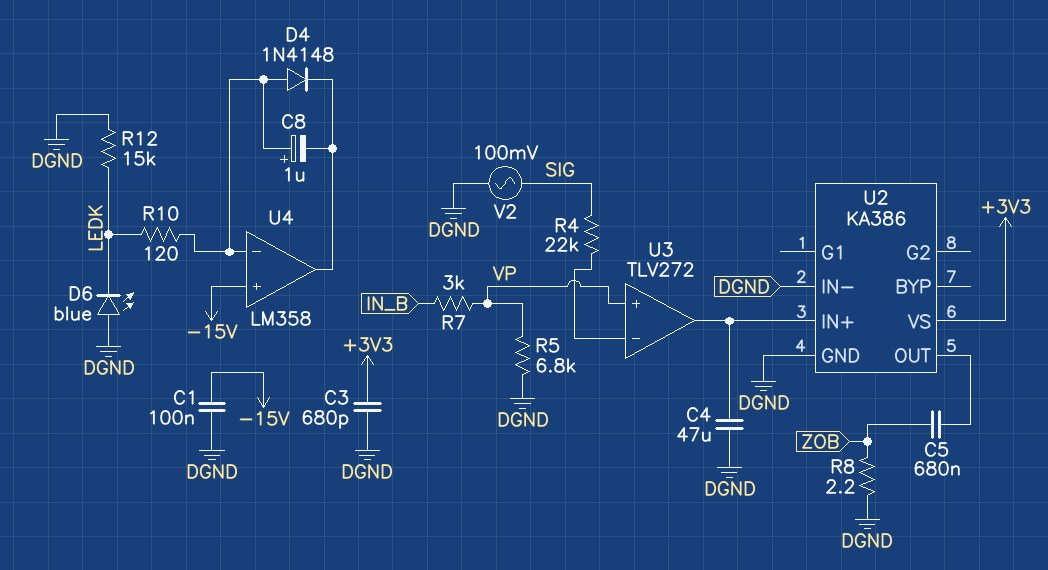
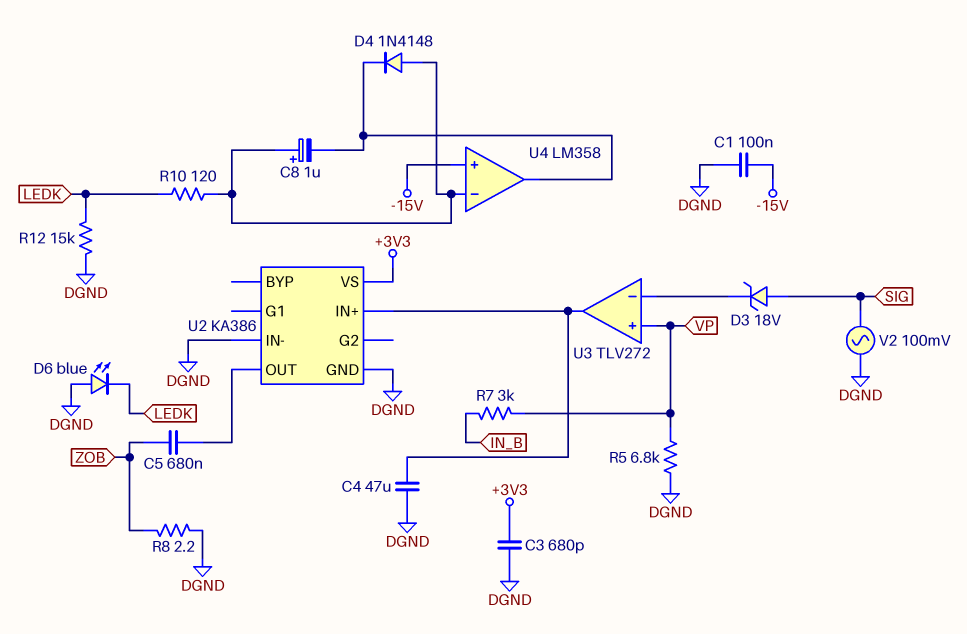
D3: none -> zener 18V (A SIG, K U3/in-)
R4: 22k (SIG, U3/in-) -> none

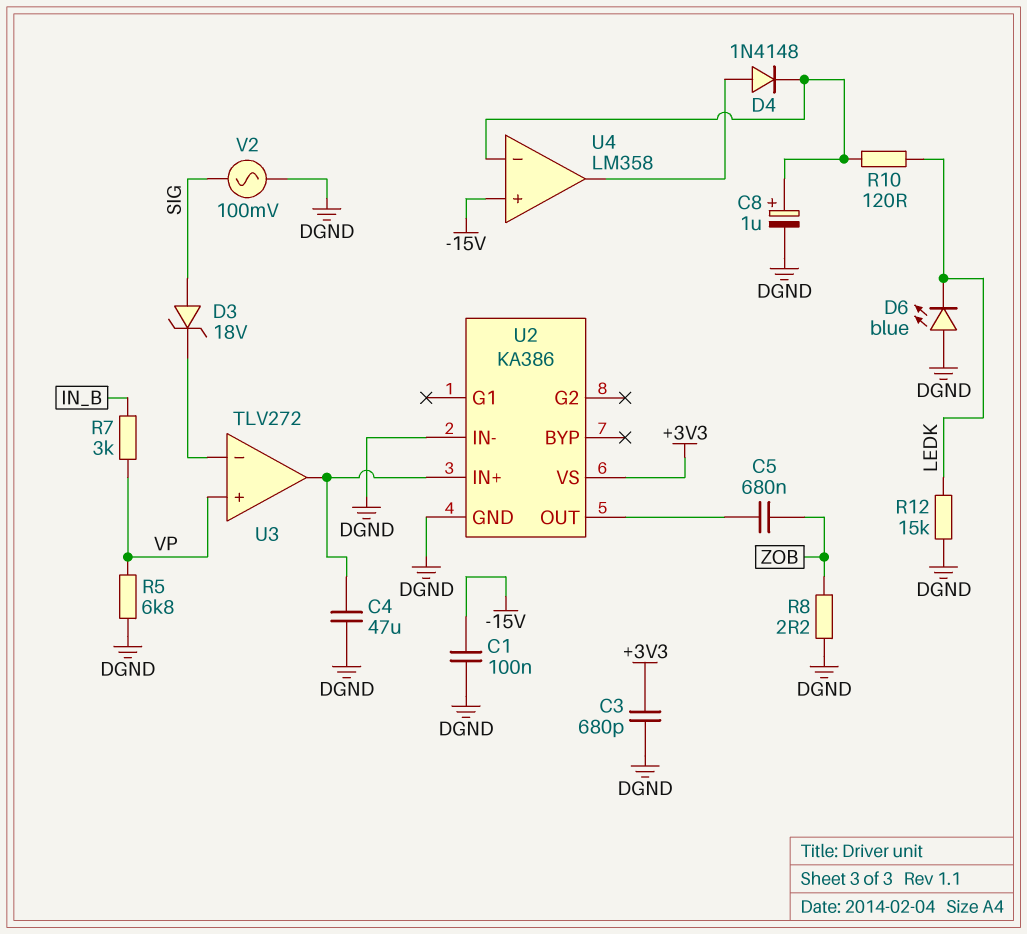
C8: 1uF (plus U4/in-, minus U4/out) -> 1uF (plus U4/in-, minus DGND)
D4: diode 1N4148 (A U4/in-, K U4/out) -> diode 1N4148 (A U4/out, K U4/in-)

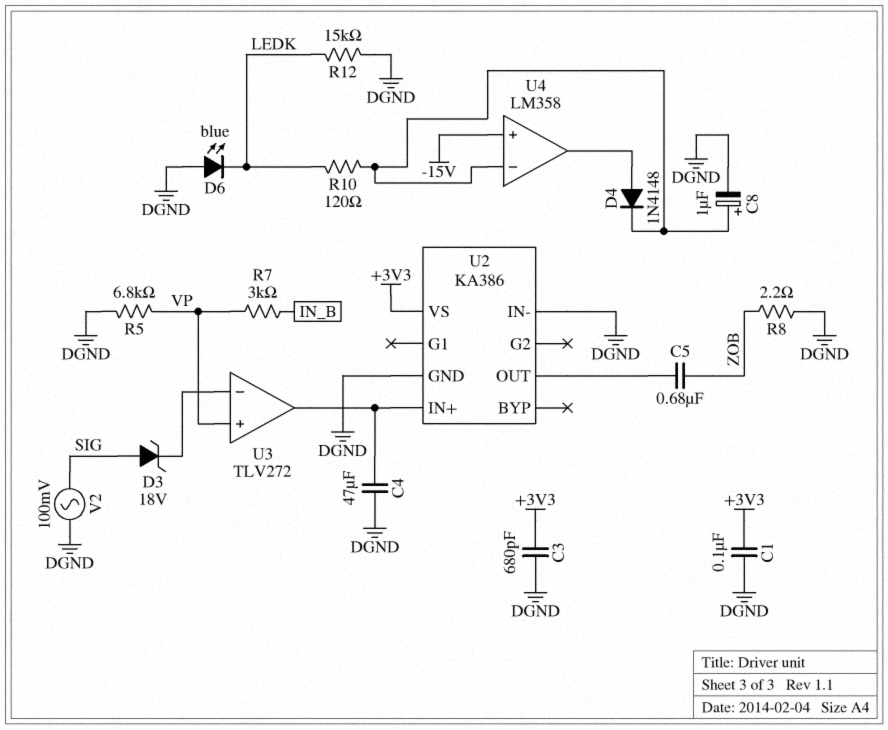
C1: 100nF (-15V, DGND) -> 100nF (+3V3, DGND)

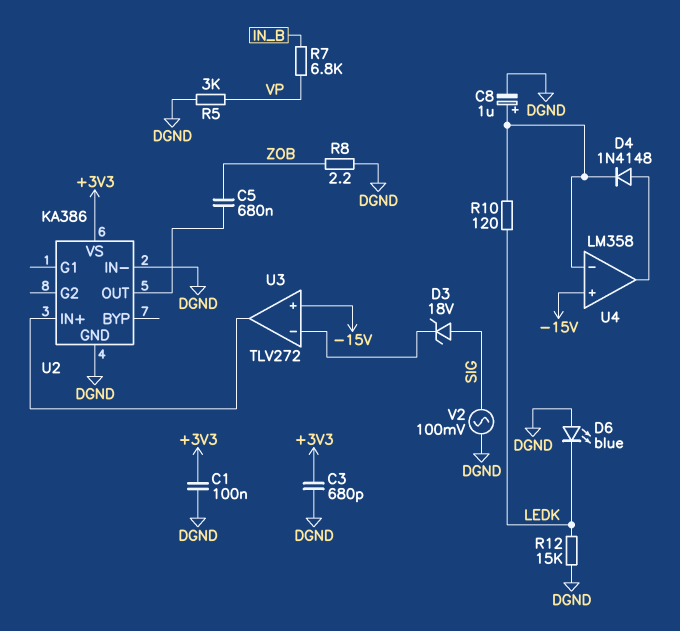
C4: 47uF (DGND, U2/IN+) -> none
R5: 6.8k (DGND, VP) -> 3k (DGND, VP)
R7: 3k (IN_B, VP) -> 6.8k (IN_B, VP)
U3 pin in+: VP -> -15V

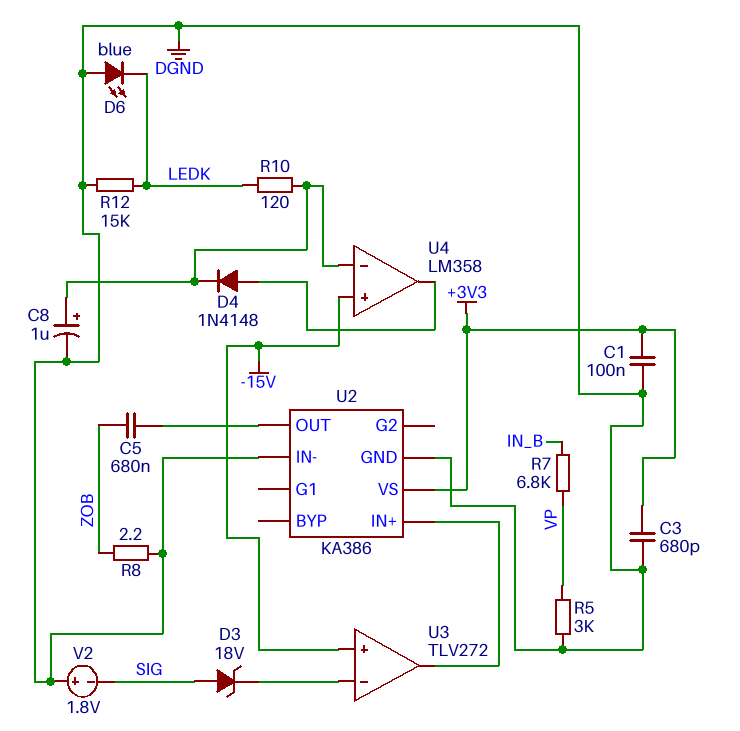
V2: AC 100mV (DGND, SIG) -> 1.8V (plus DGND, minus SIG)

